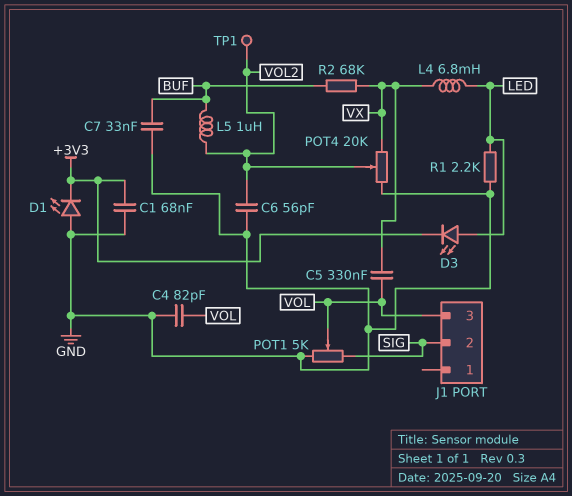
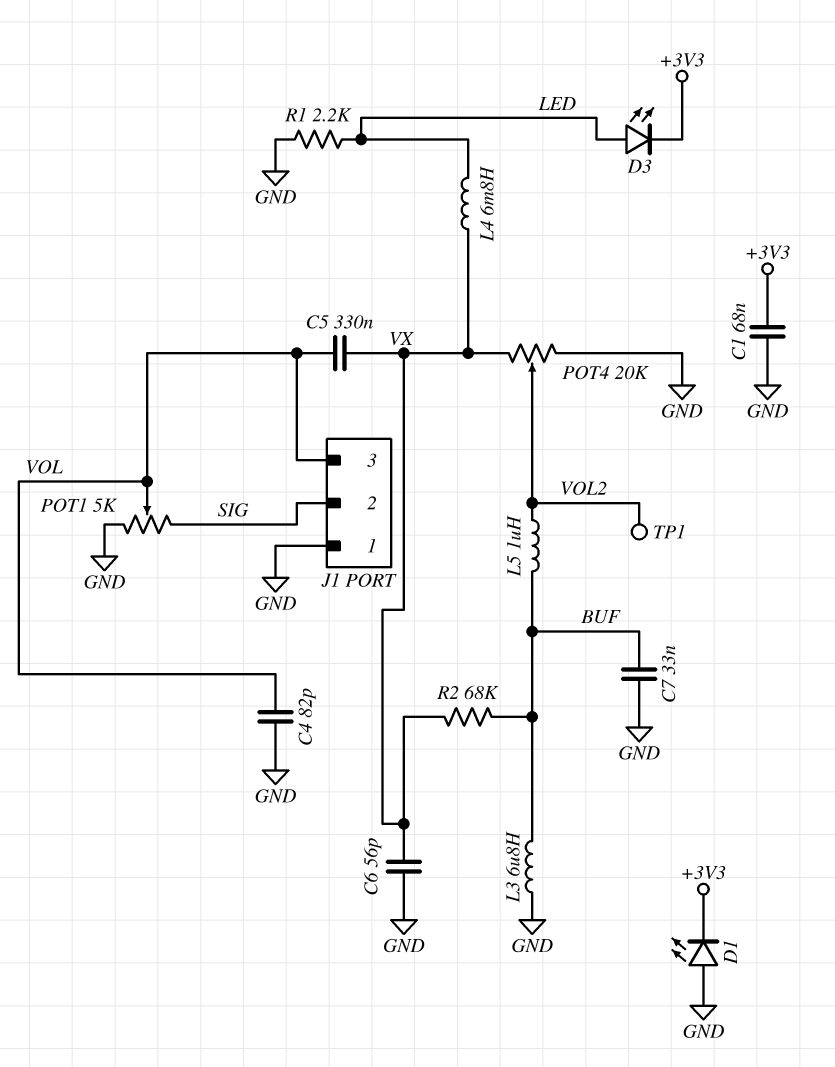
C6: 56pF (GND, VOL2) -> 56pF (GND, VX)
J1 pin 1: none -> GND
L3: none -> 6.8uH (BUF, GND)

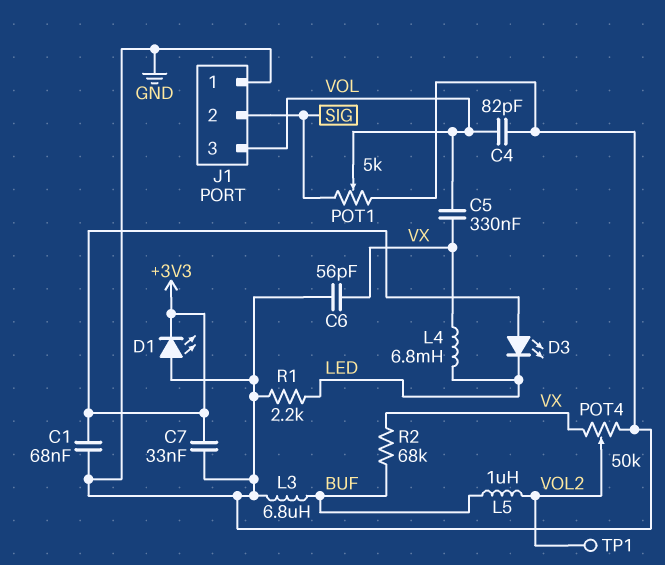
C7: 33nF (BUF, GND) -> 33nF (+3V3, GND)
D3: LED (A LED, K +3V3) -> LED (A +3V3, K LED)
POT4: 20k (GND, VX, wiper VOL2) -> 50k (GND, VX, wiper VOL2)

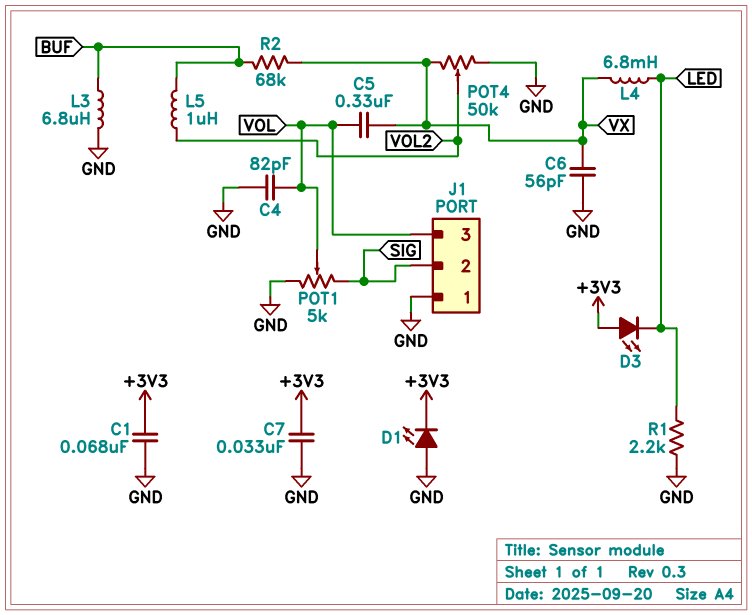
TP1: test point (VOL2) -> none

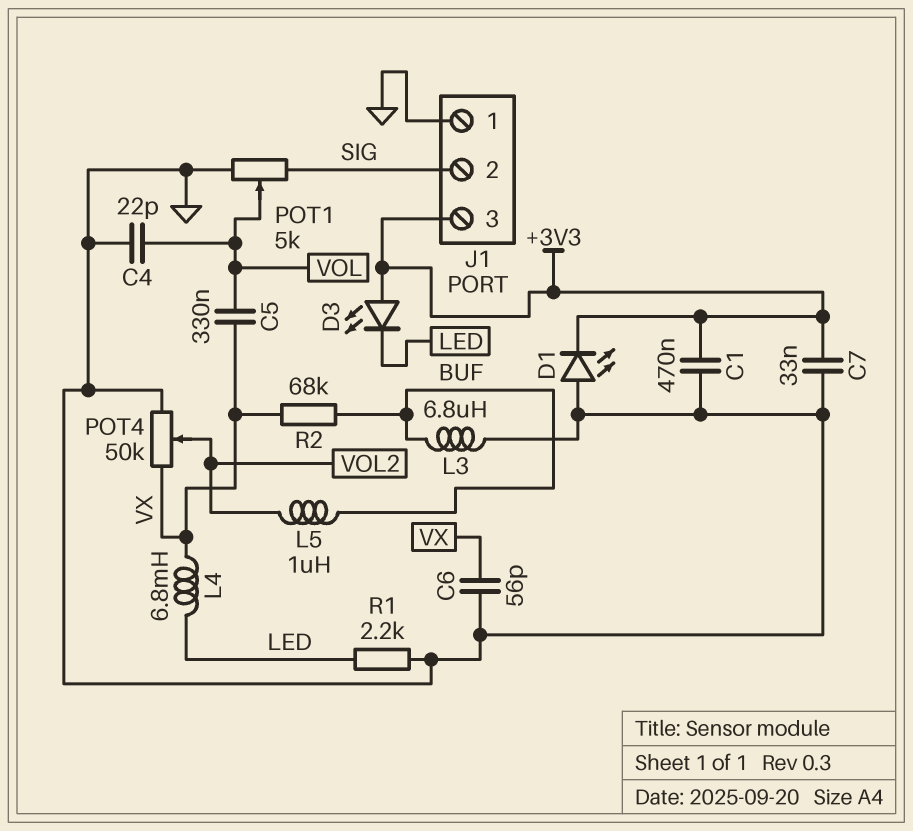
C1: 68nF (+3V3, GND) -> 470nF (+3V3, GND)
C4: 82pF (GND, VOL) -> 22pF (GND, VOL)
J1 pin 3: VOL -> +3V3

